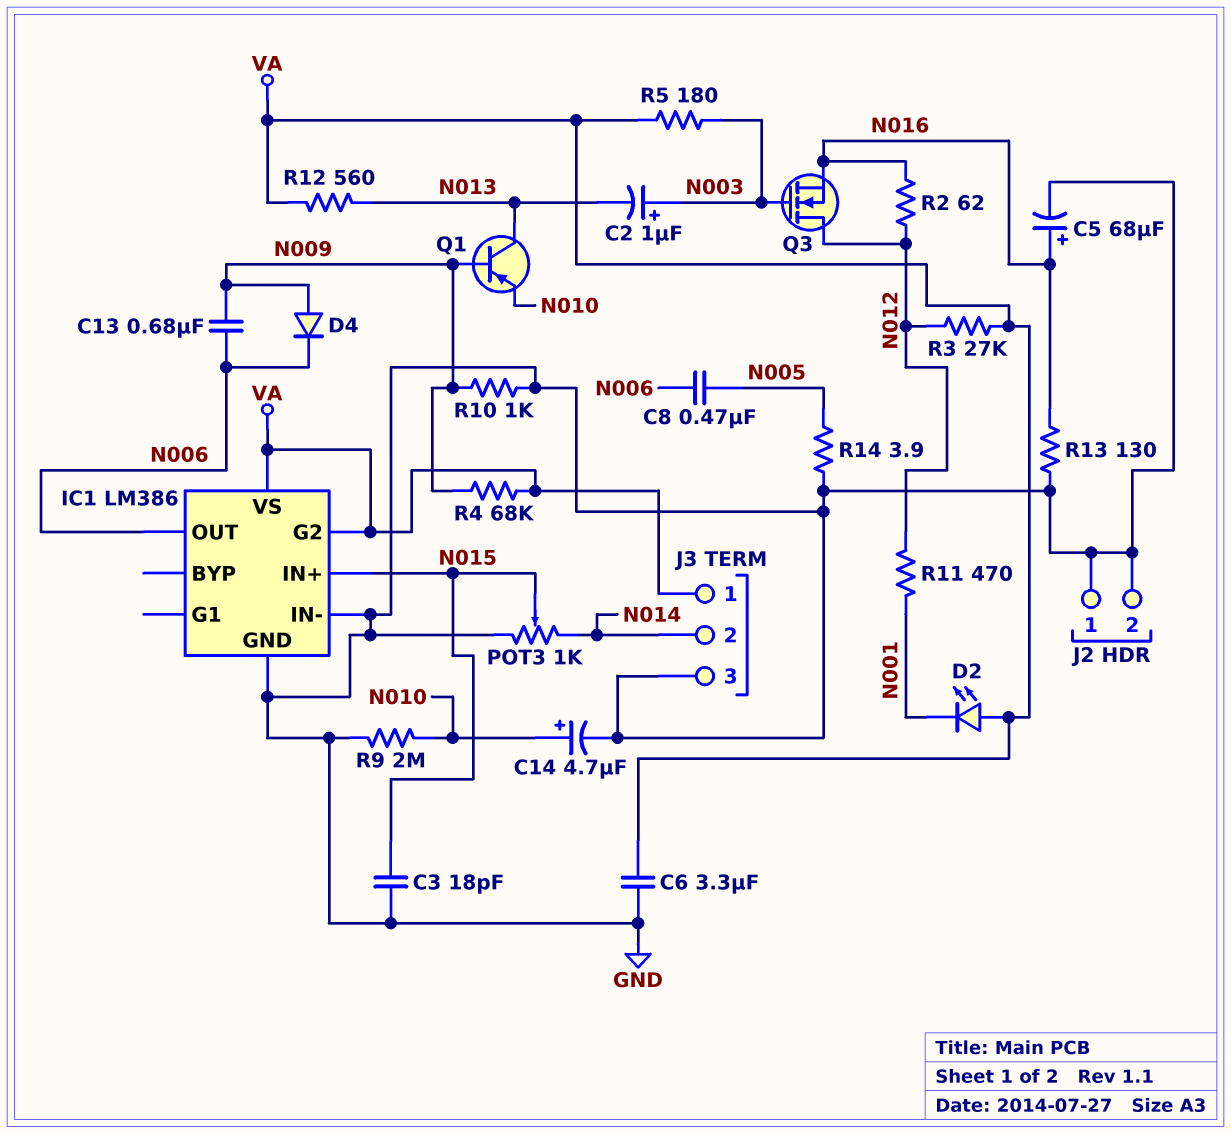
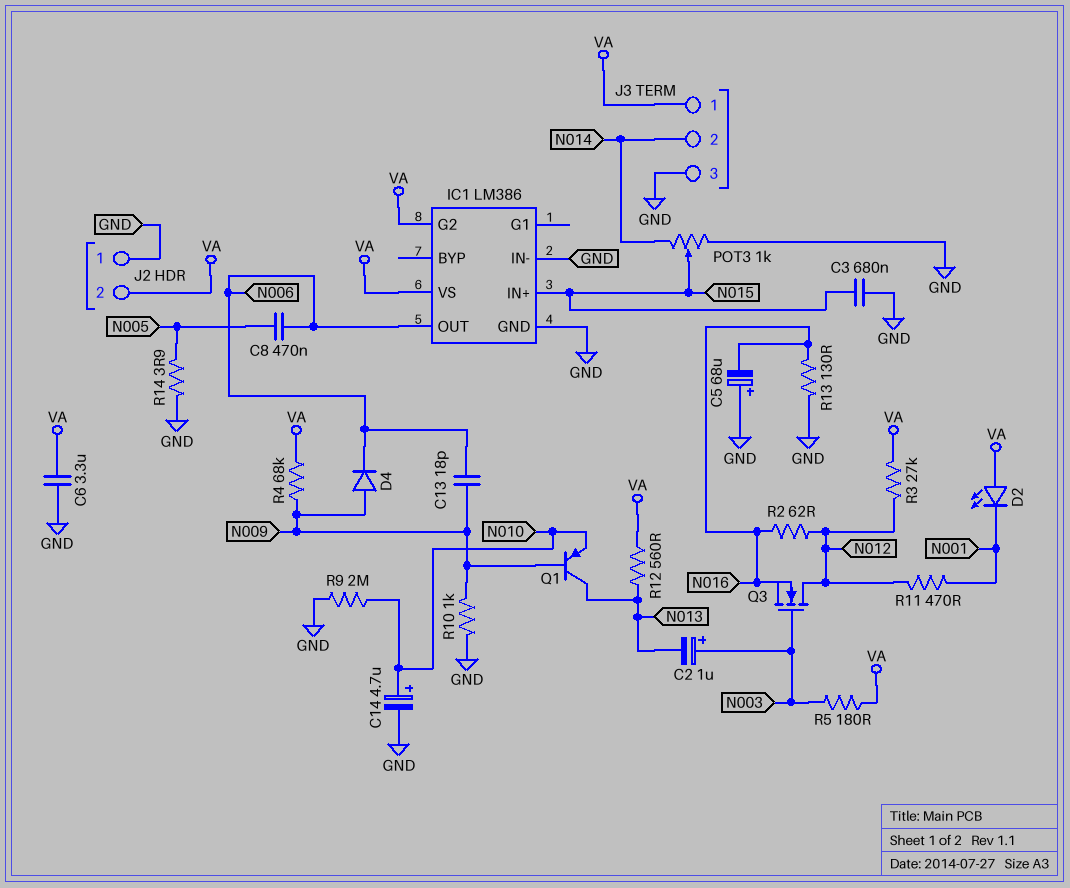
C3: 18pF (GND, N015) -> 680nF (GND, N015)
C5: 68uF (plus N016, minus GND) -> 68uF (plus GND, minus N016)
C13: 680nF (N006, N009) -> 18pF (N006, N009)
J2 pin 2: GND -> VA

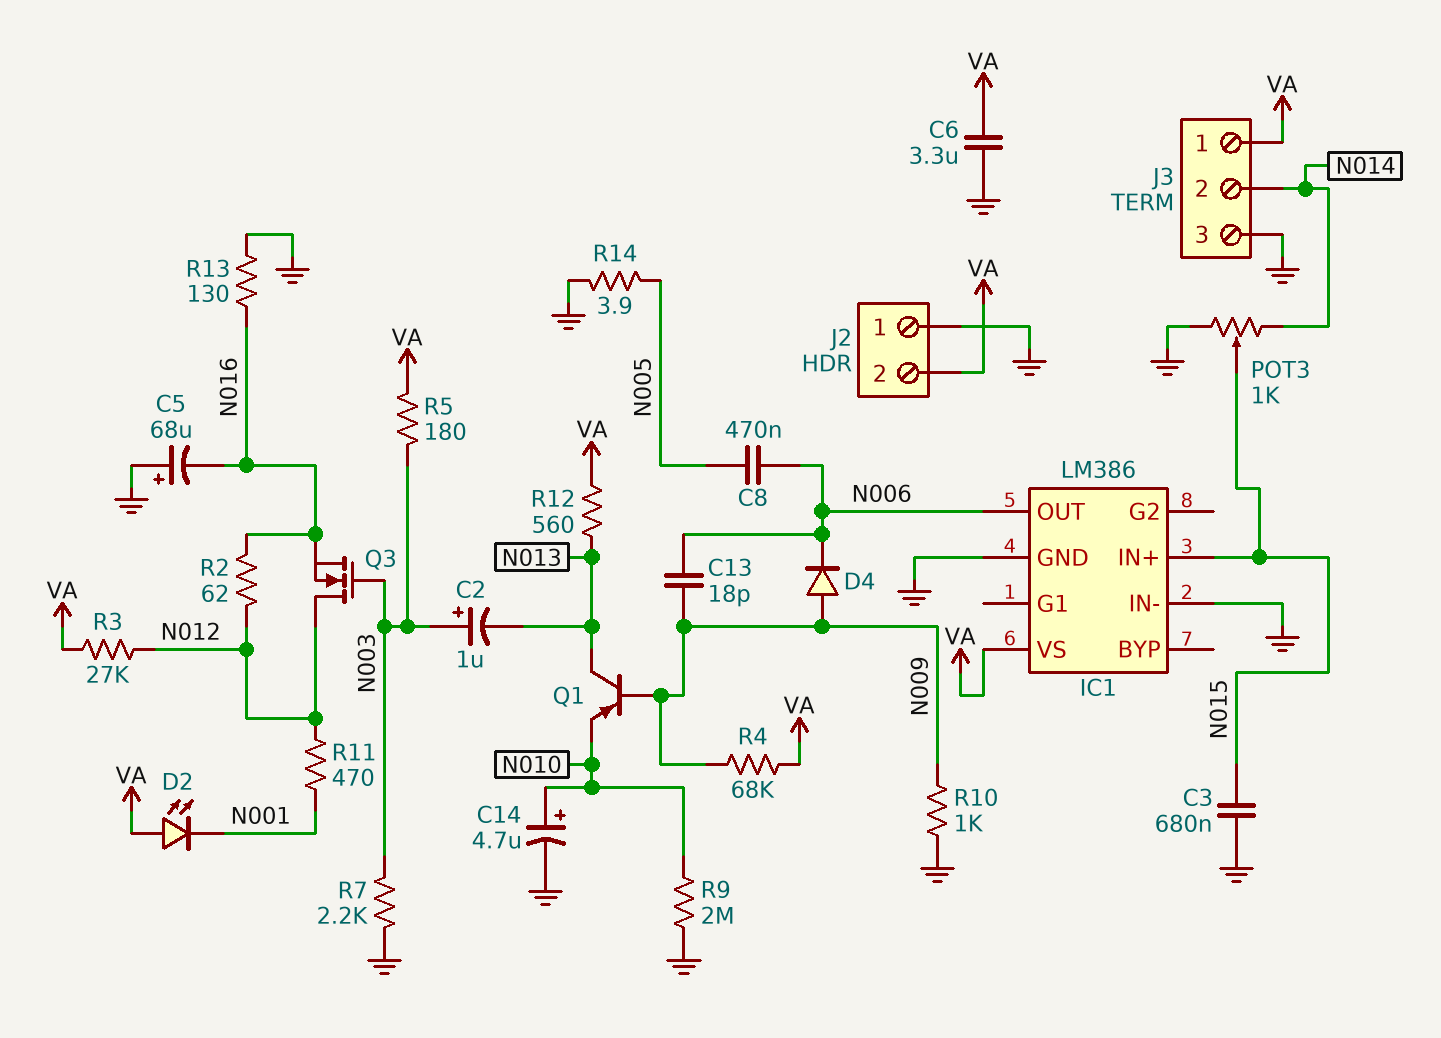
IC1 pin G2: VA -> none
R7: none -> 2.2k (GND, N003)

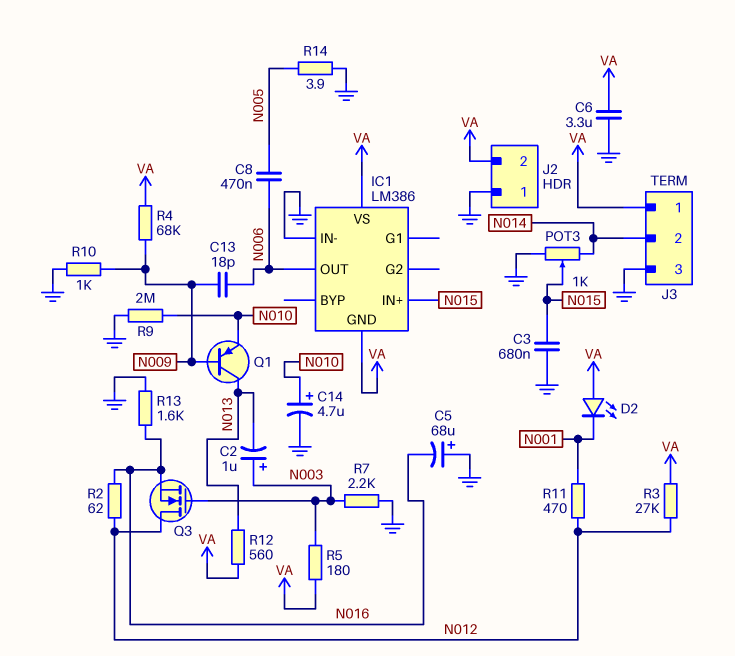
D4: diode (A N009, K N006) -> none
IC1 pin GND: GND -> VA
R13: 130 (GND, N016) -> 1.6k (GND, N016)

